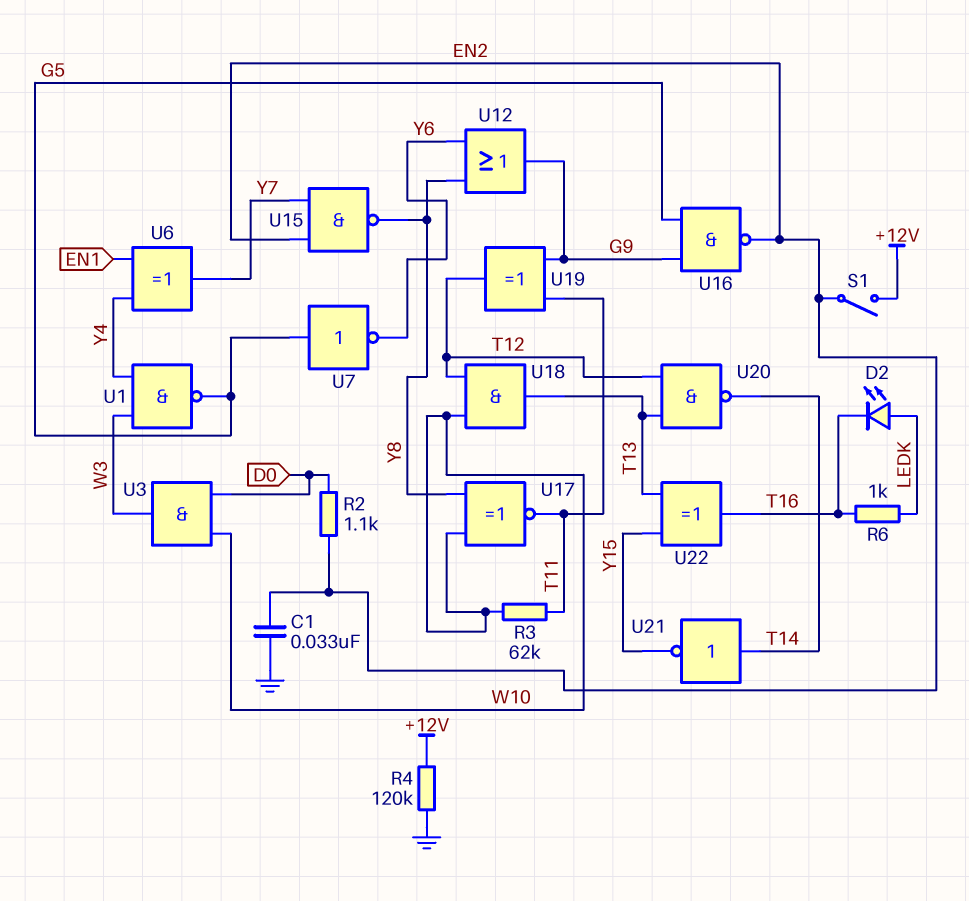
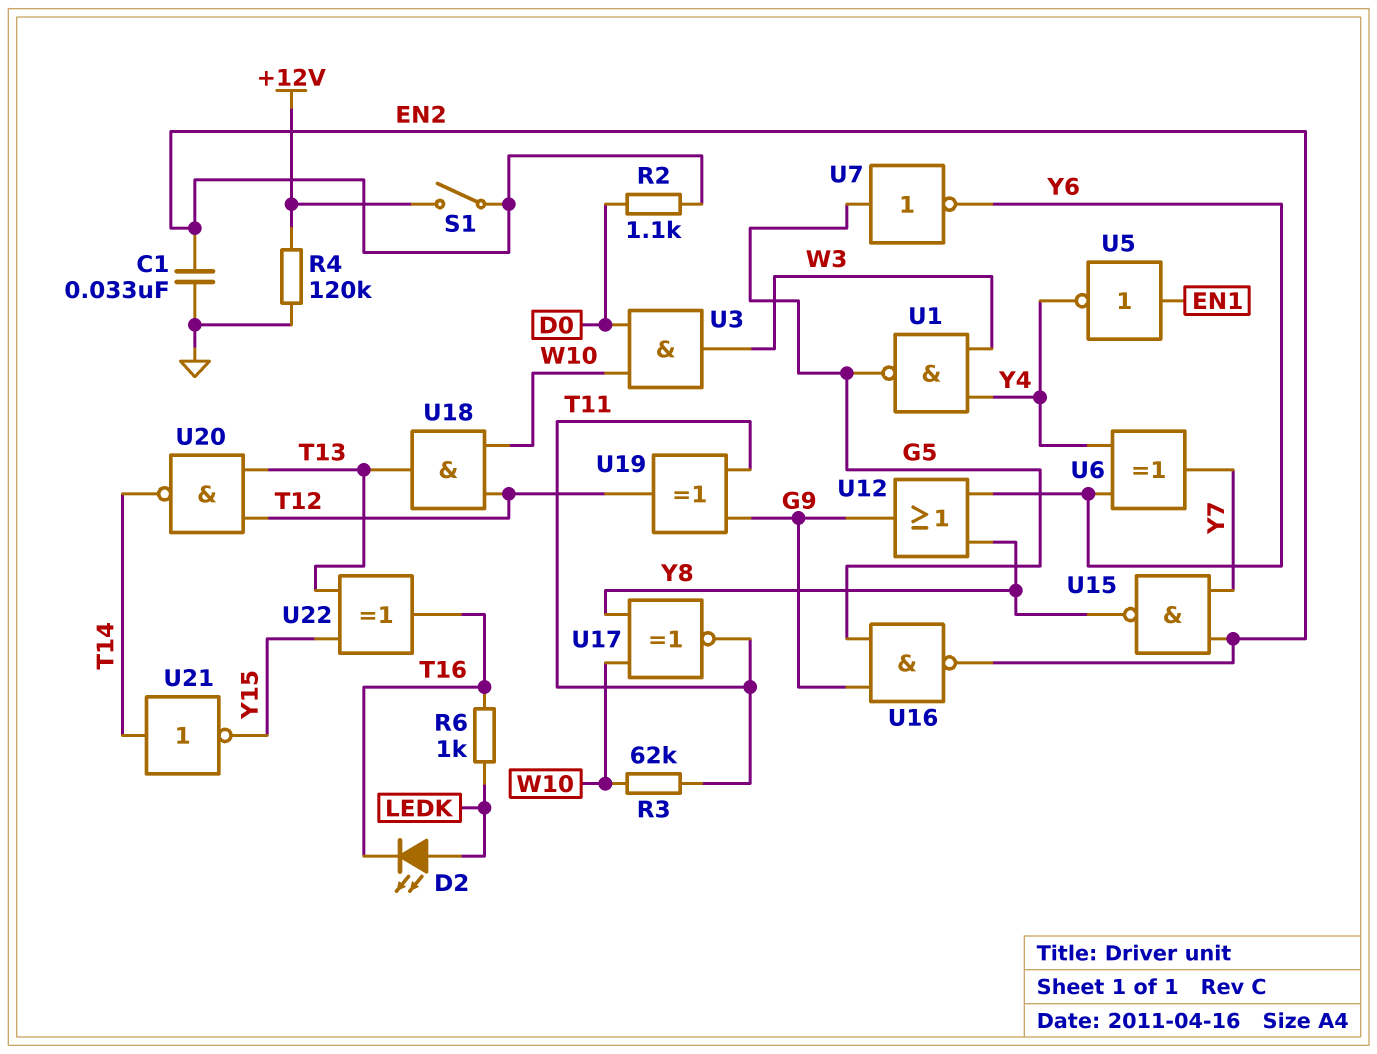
U5: none -> NOT (in EN1, out Y4)
U6: XOR (in EN1, in Y4, out Y7) -> XOR (in Y4, in Y6, out Y7)

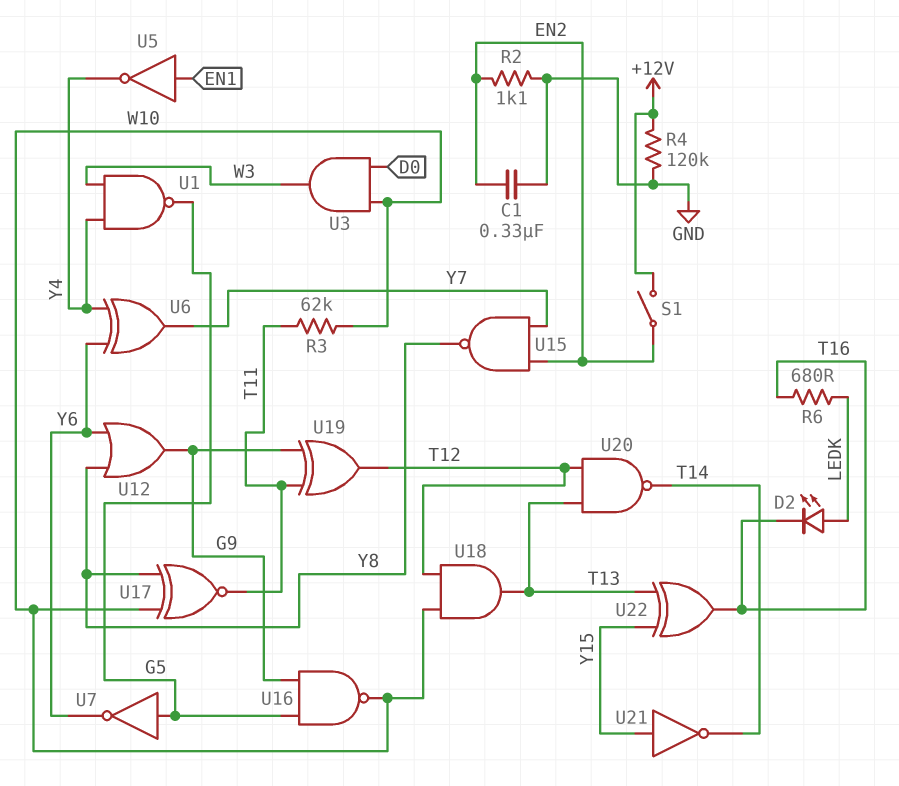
C1: 33nF (EN2, GND) -> 330nF (EN2, GND)
R2: 1.1k (D0, EN2) -> 1.1k (EN2, GND)
R6: 1k (LEDK, T16) -> 680 (LEDK, T16)
U16: NAND (in G5, in G9, out EN2) -> NAND (in G5, in G9, out W10)
U21: NOT (in T14, out Y15) -> NOT (in Y15, out T14)

